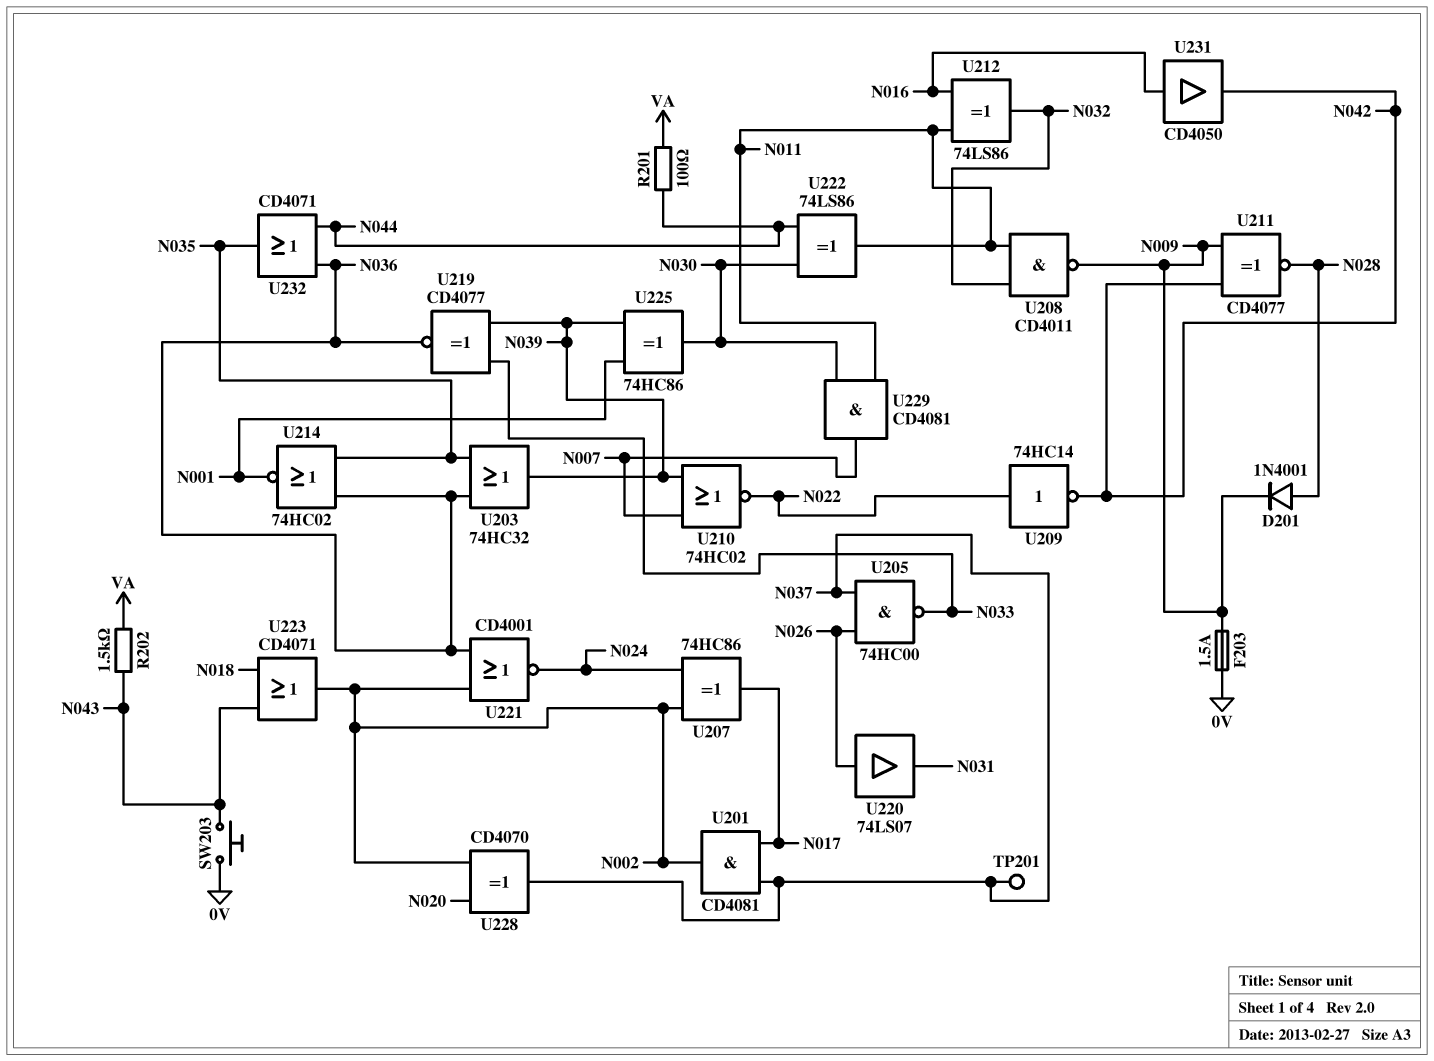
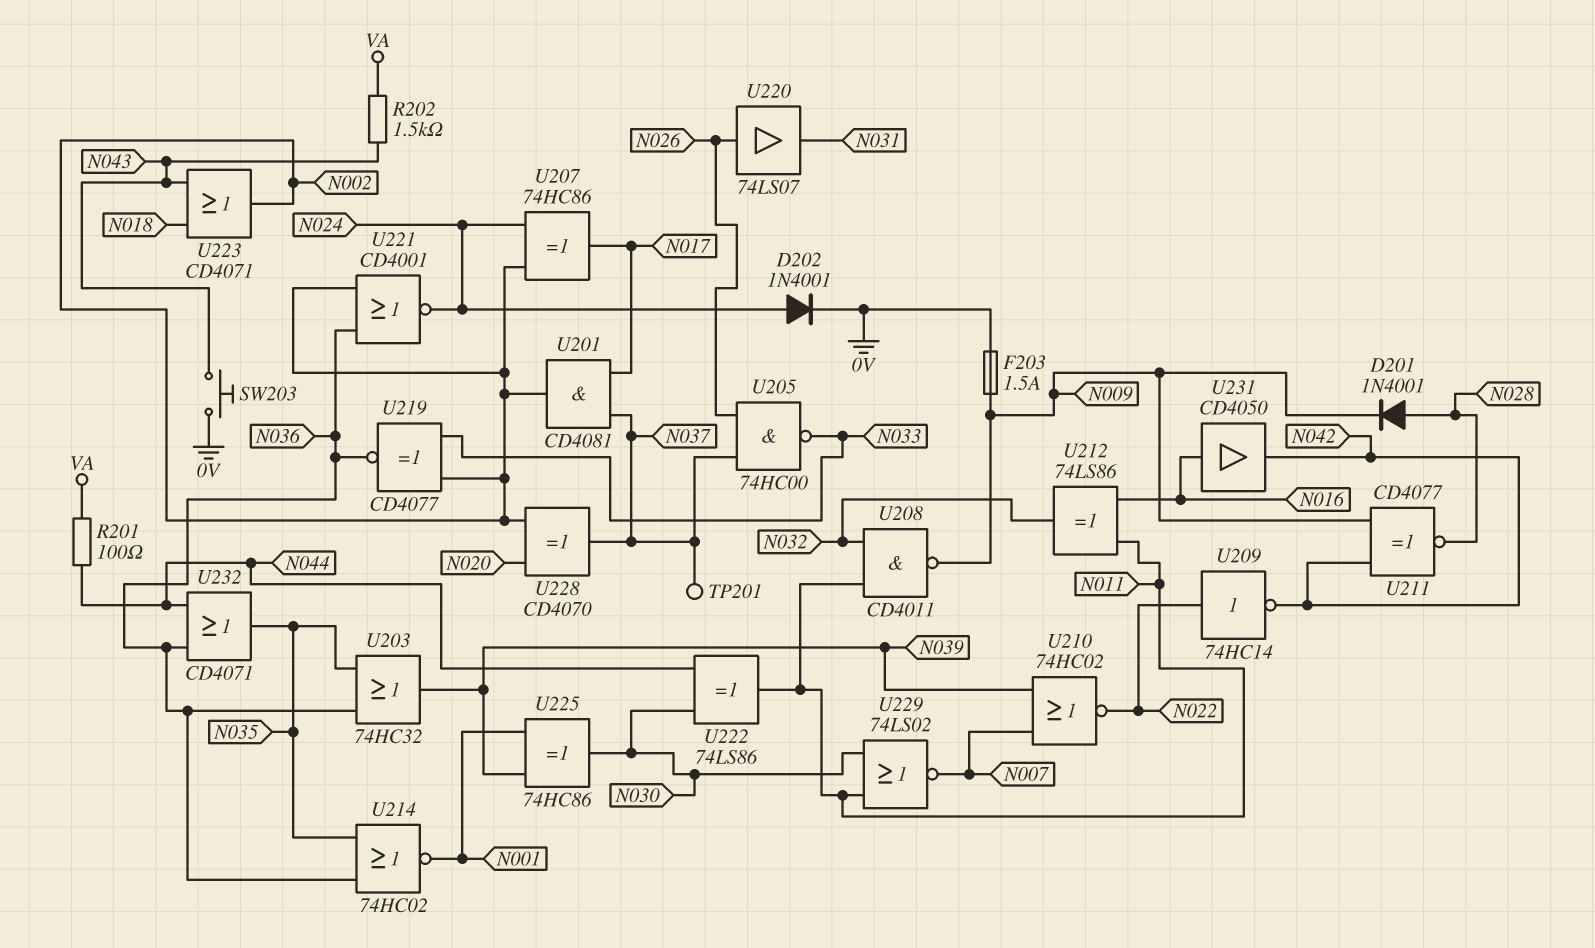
D202: none -> diode 1N4001 (A N024, K 0V)
U219: XNOR CD4077 (in N033, in N039, out N036) -> XNOR CD4077 (in N002, in N033, out N036)
U229: AND CD4081 (in N011, in N030, out N007) -> NOR 74LS02 (in N011, in N030, out N007)

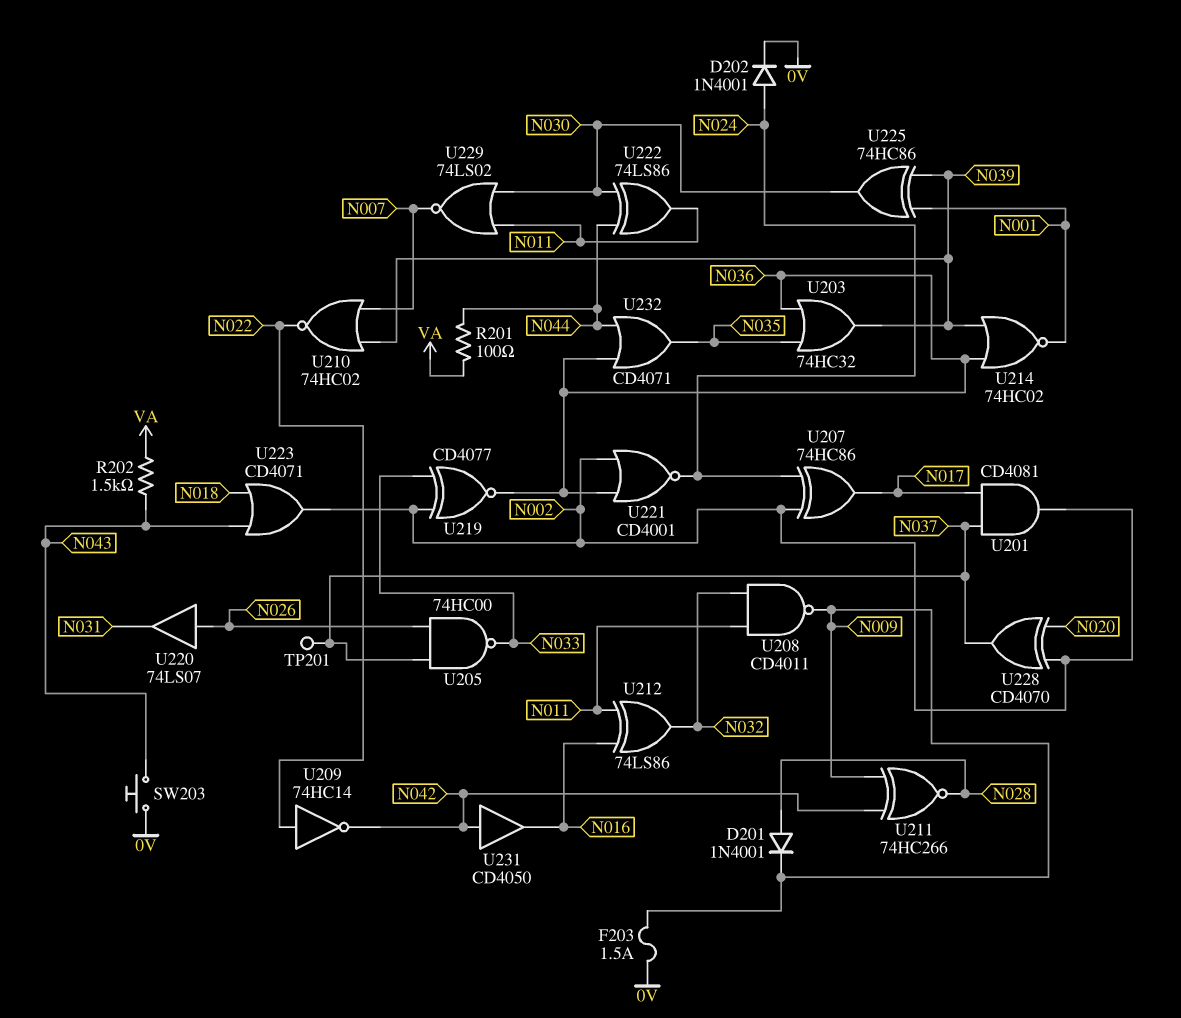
U211: XNOR CD4077 (in N009, in N042, out N028) -> XNOR 74HC266 (in N009, in N042, out N028)
U214: NOR 74HC02 (in N035, in N036, out N001) -> NOR 74HC02 (in N036, in N039, out N001)
U231: buffer CD4050 (in N016, out N042) -> buffer CD4050 (in N042, out N016)

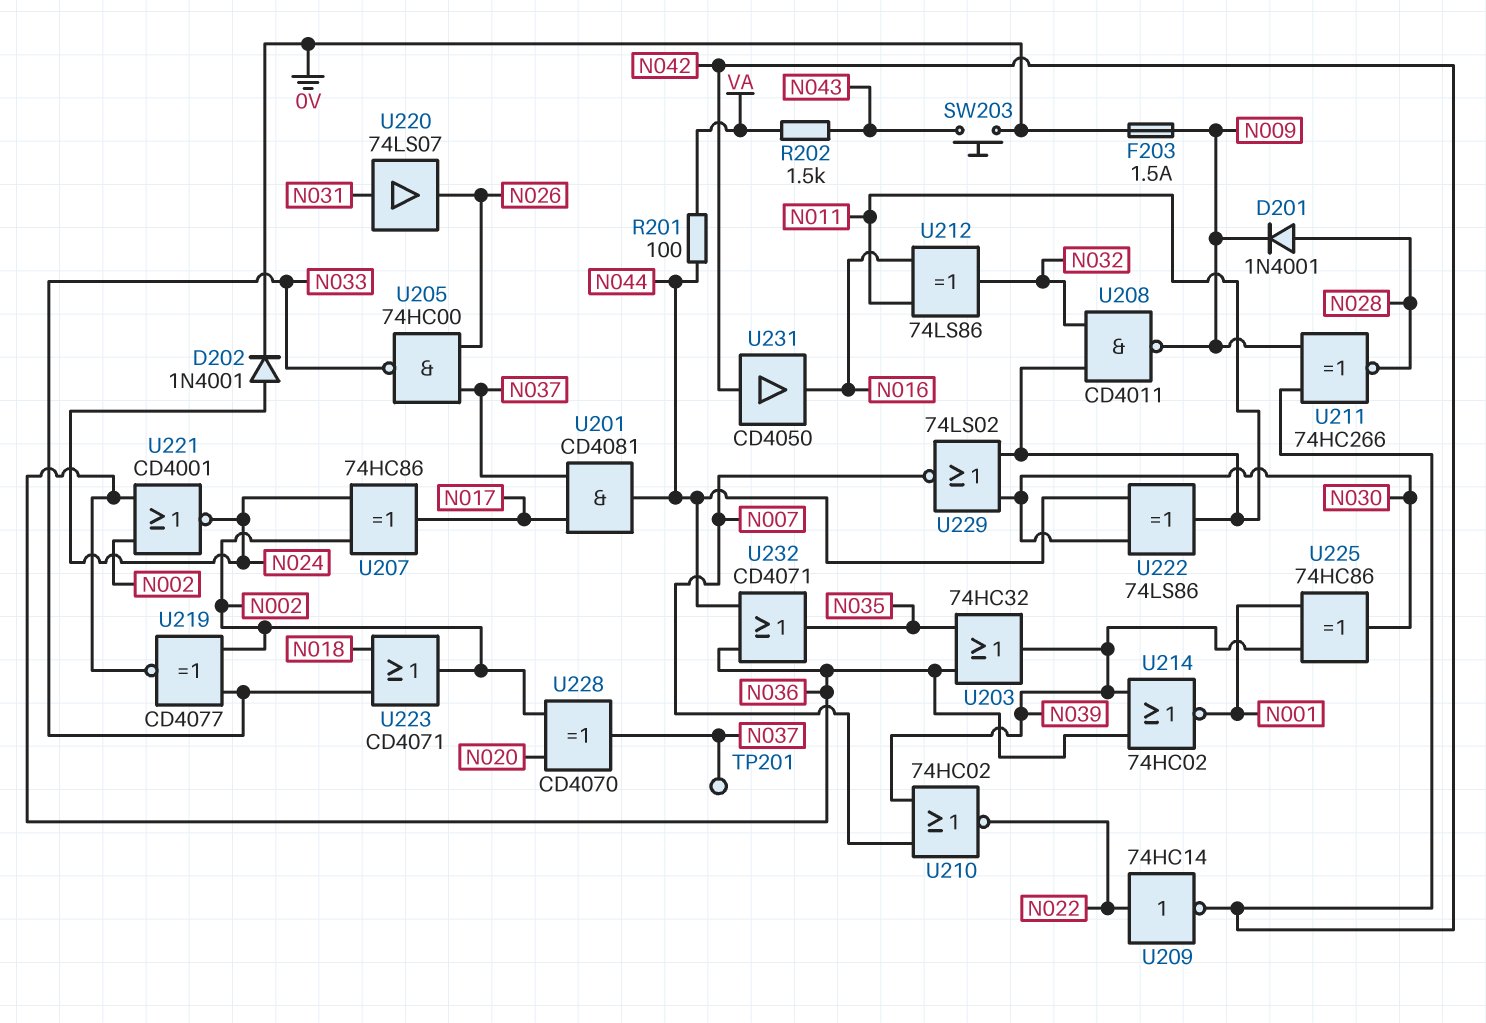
U201: AND CD4081 (in N017, in N037, out N002) -> AND CD4081 (in N017, in N037, out N044)
U220: buffer 74LS07 (in N026, out N031) -> buffer 74LS07 (in N031, out N026)
U223: OR CD4071 (in N018, in N043, out N002) -> OR CD4071 (in N018, in N033, out N002)

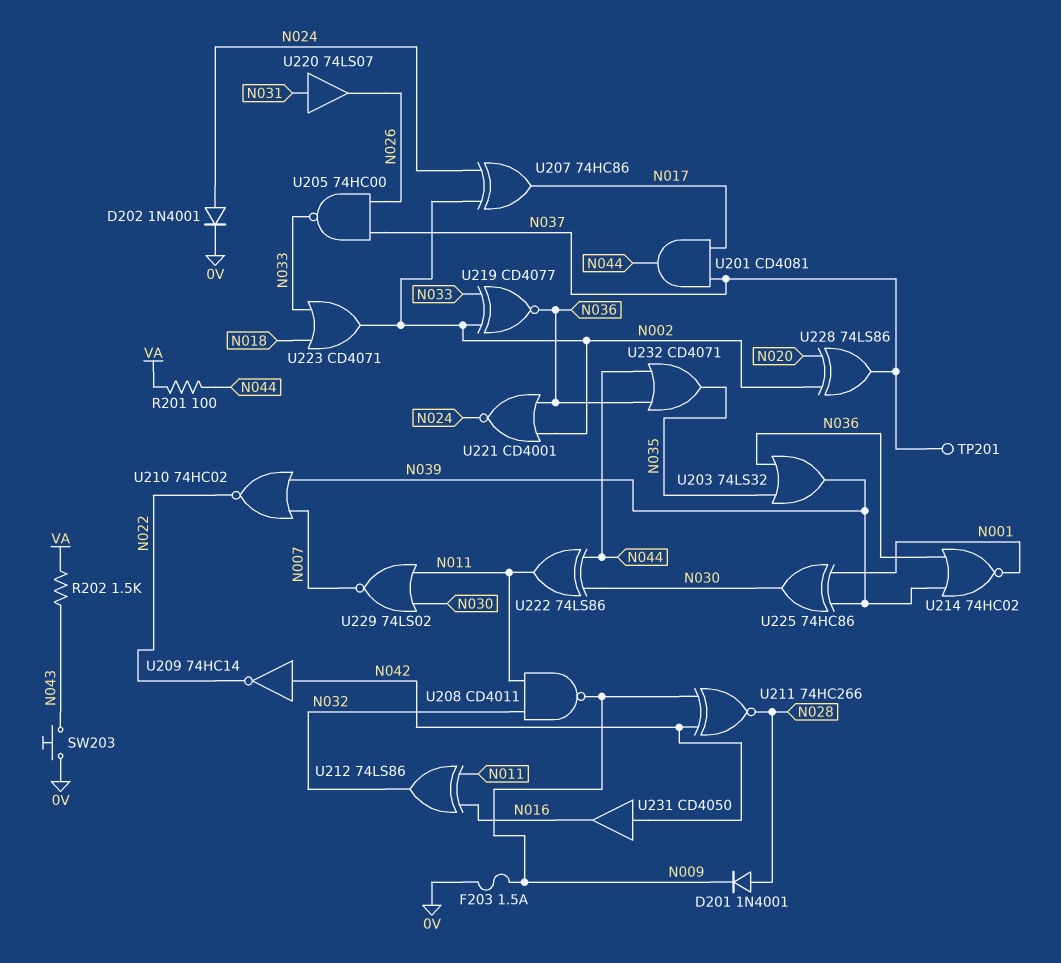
U203: OR 74HC32 (in N035, in N036, out N039) -> OR 74LS32 (in N035, in N036, out N039)
U209: NOT 74HC14 (in N022, out N042) -> NOT 74HC14 (in N042, out N022)
U228: XOR CD4070 (in N002, in N020, out N037) -> XOR 74LS86 (in N002, in N020, out N037)

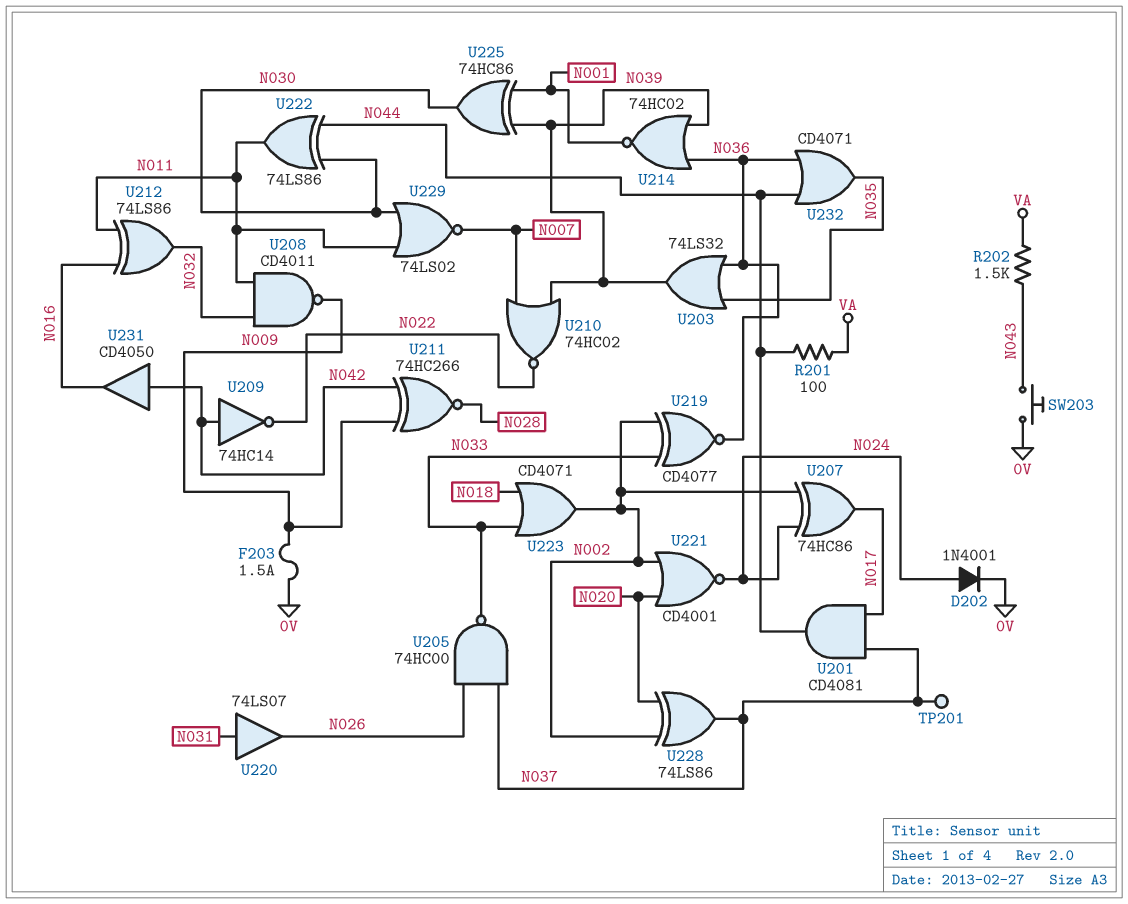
D201: diode 1N4001 (A N028, K N009) -> none
U221: NOR CD4001 (in N002, in N036, out N024) -> NOR CD4001 (in N002, in N020, out N024)

